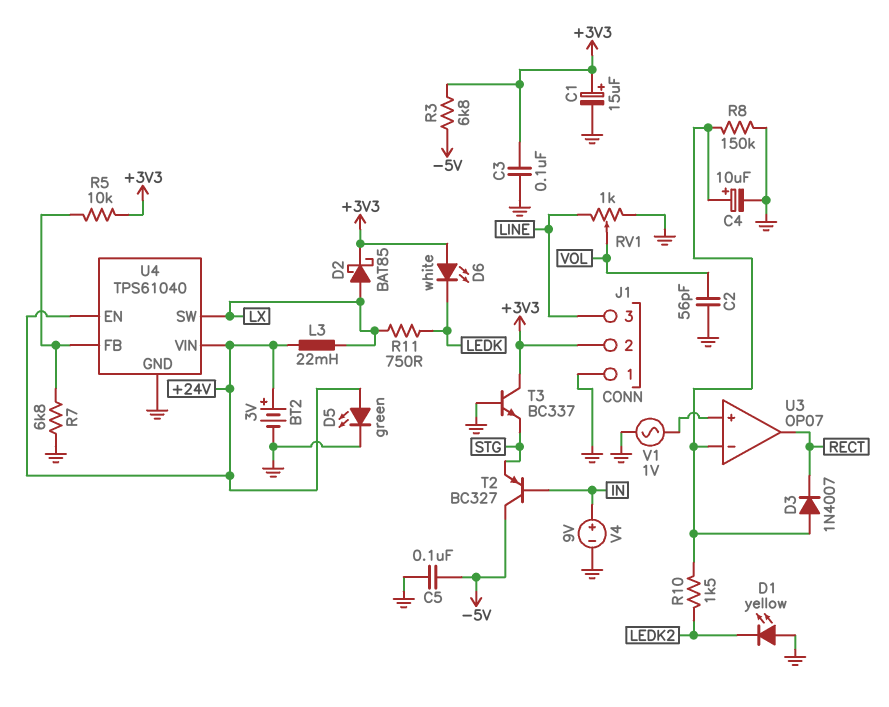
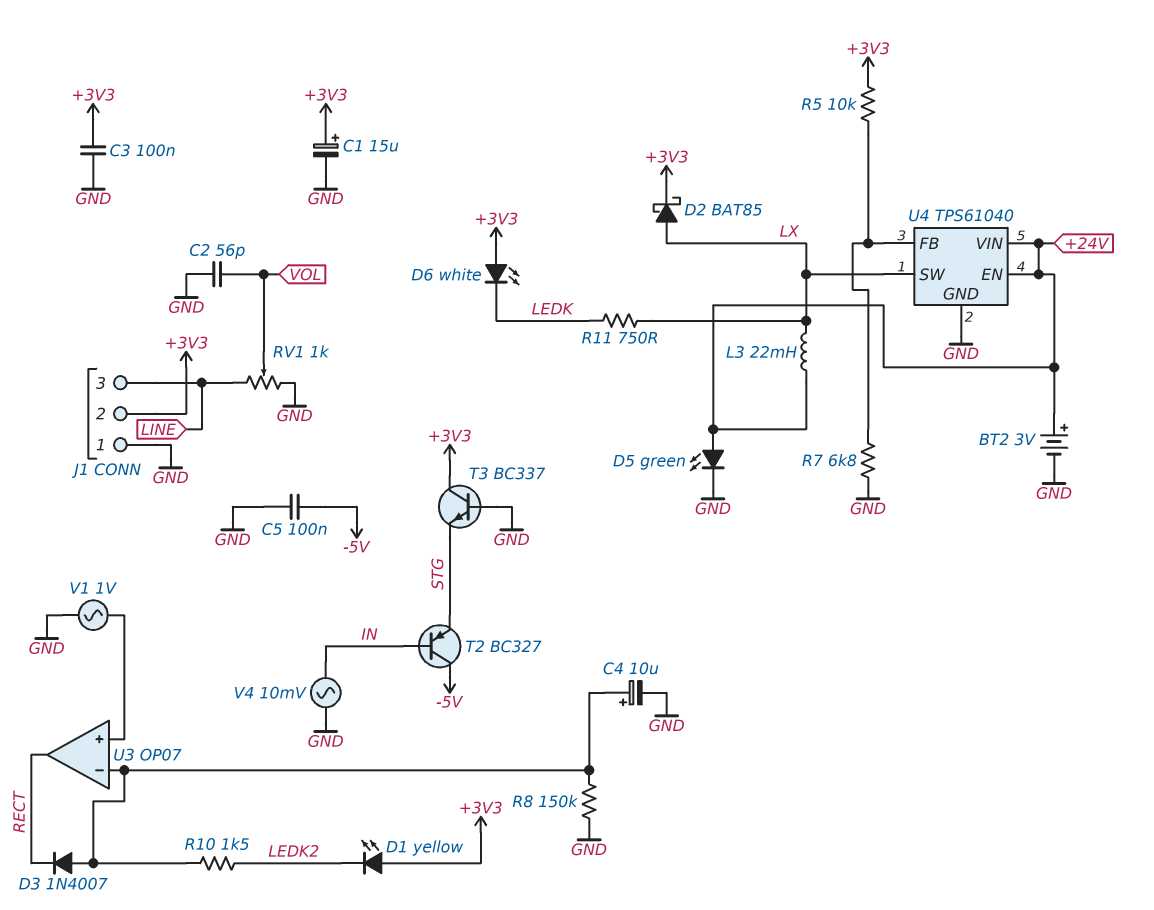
D1: LED yellow (A GND, K LEDK2) -> LED yellow (A +3V3, K LEDK2)
R3: 6.8k (+3V3, -5V) -> none
V4: 9V (plus IN, minus GND) -> AC 10mV (GND, IN)

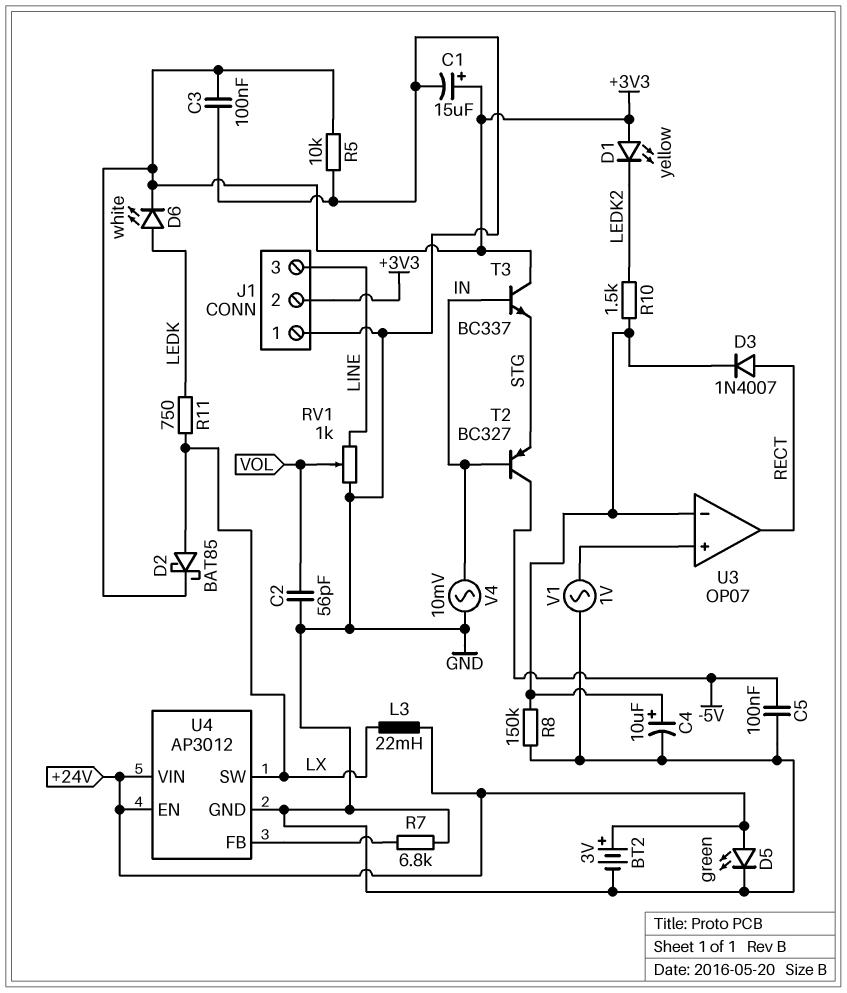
D3: diode 1N4007 (A U3/in-, K RECT) -> diode 1N4007 (A RECT, K U3/in-)
D6: LED white (A +3V3, K LEDK) -> LED white (A LEDK, K +3V3)
R5: 10k (+3V3, U4/FB) -> 10k (+3V3, GND)
T3: NPN BC337 (B GND, C +3V3, E STG) -> NPN BC337 (B IN, C +3V3, E STG)
U4: TPS61040 -> AP3012

